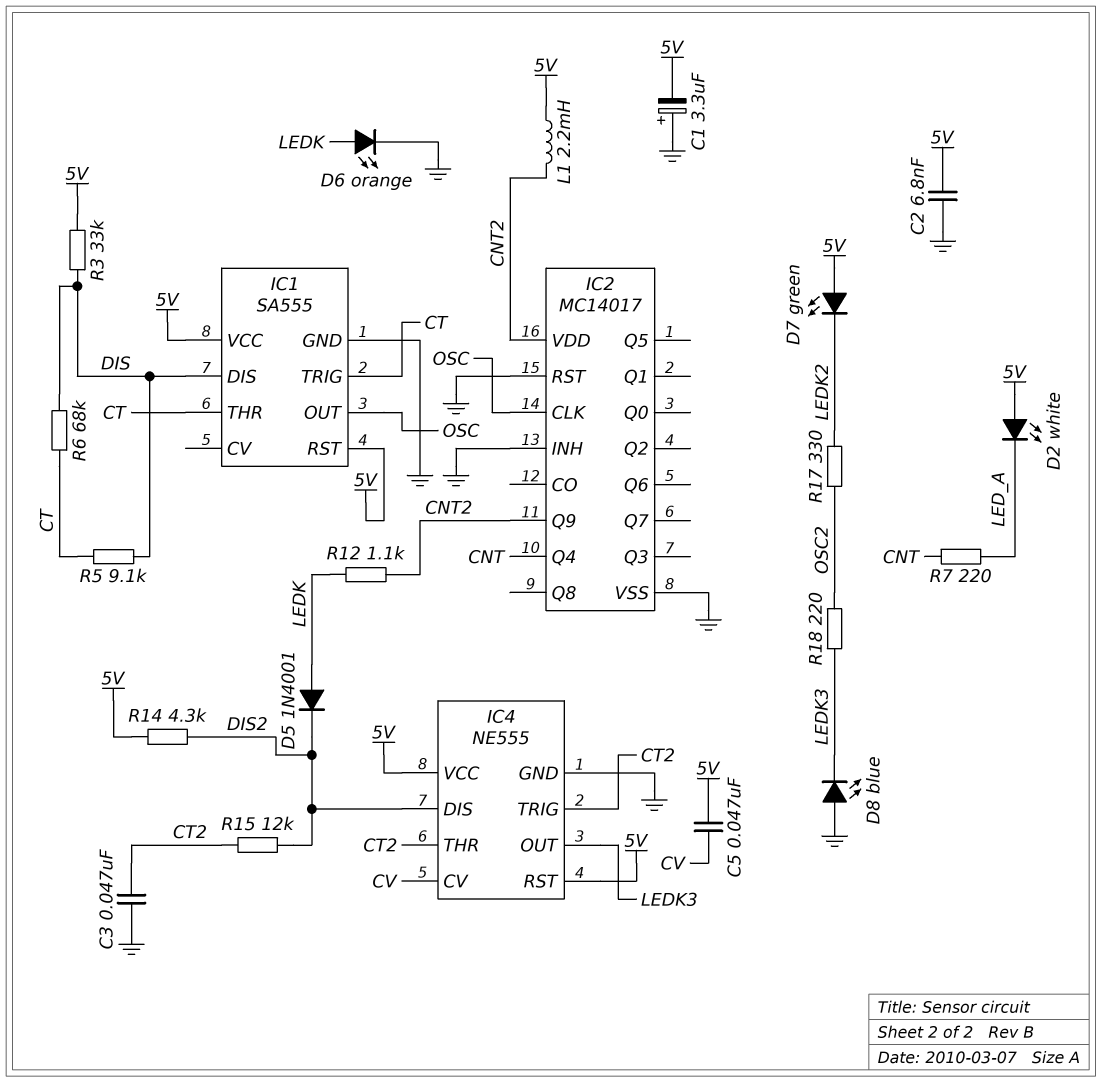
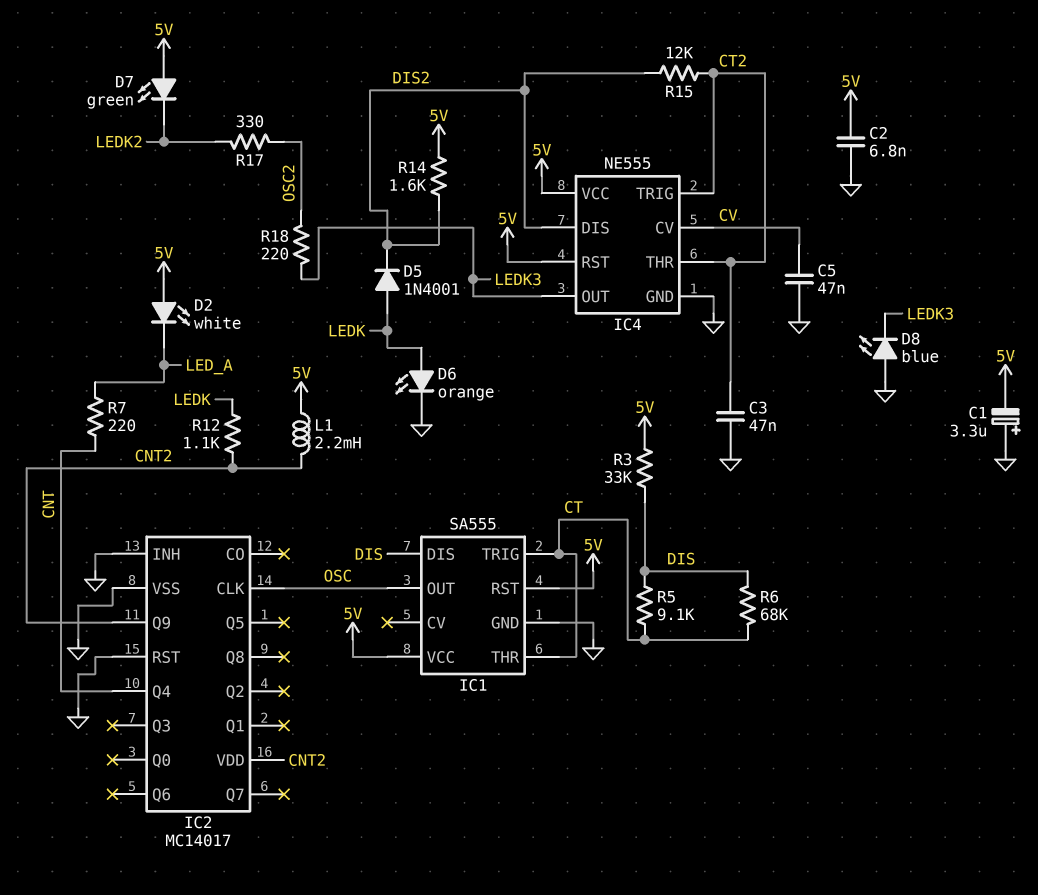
C5: 47nF (5V, CV) -> 47nF (CV, GND)
R14: 4.3k (5V, DIS2) -> 1.6k (5V, DIS2)

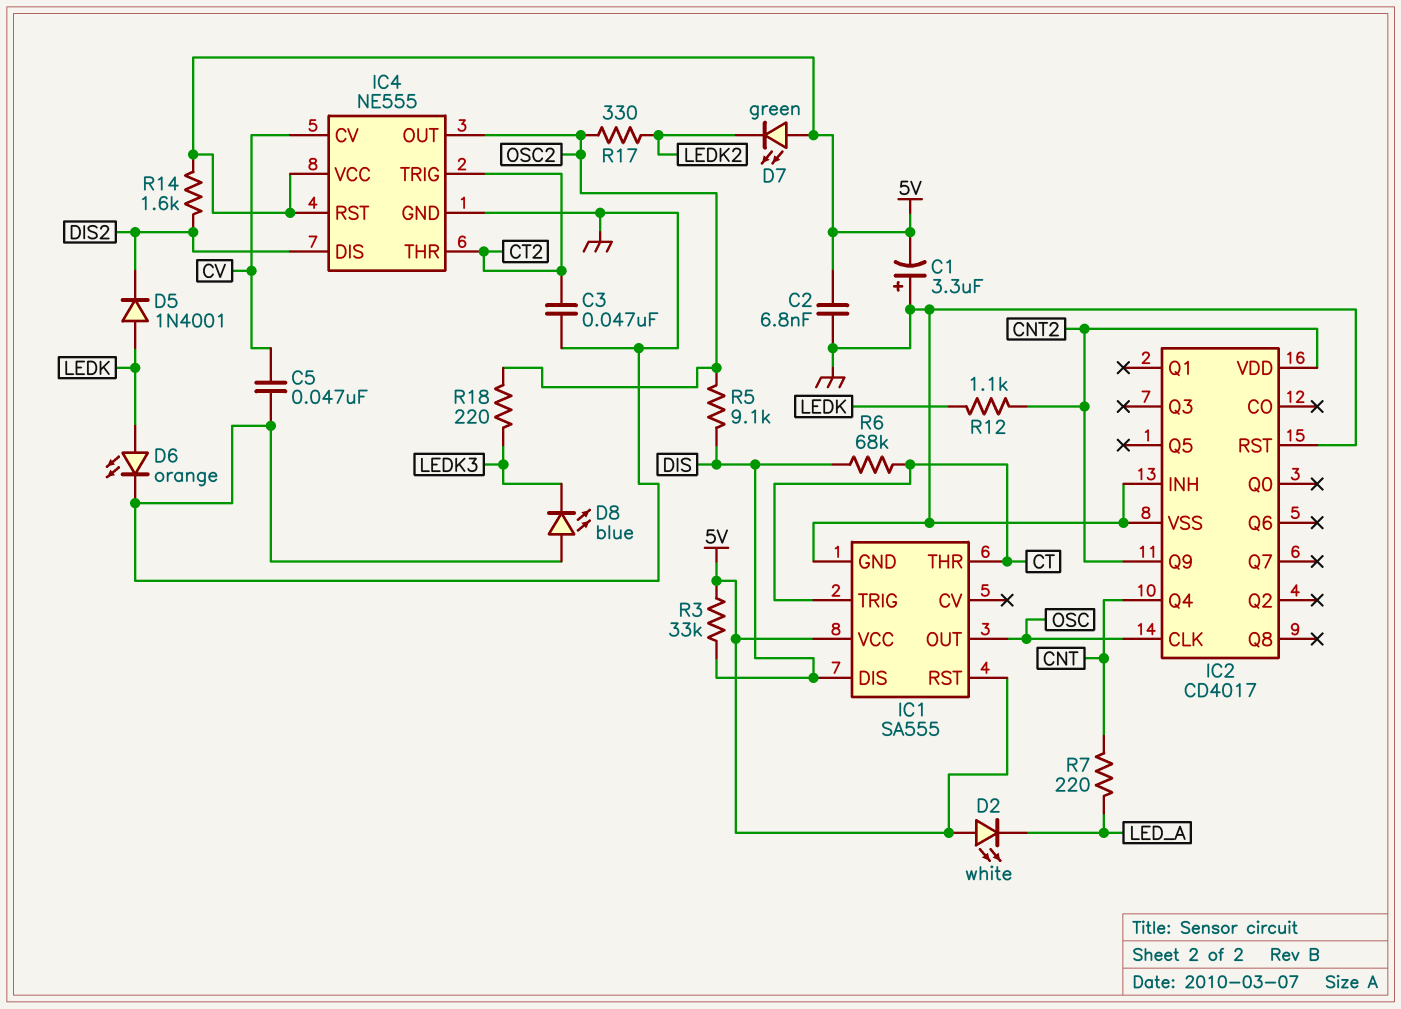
IC2: MC14017 -> CD4017
IC4 pin OUT: LEDK3 -> OSC2
L1: 2.2mH (5V, CNT2) -> none
R5: 9.1k (CT, DIS) -> 9.1k (DIS, OSC2)
R15: 12k (CT2, DIS2) -> none

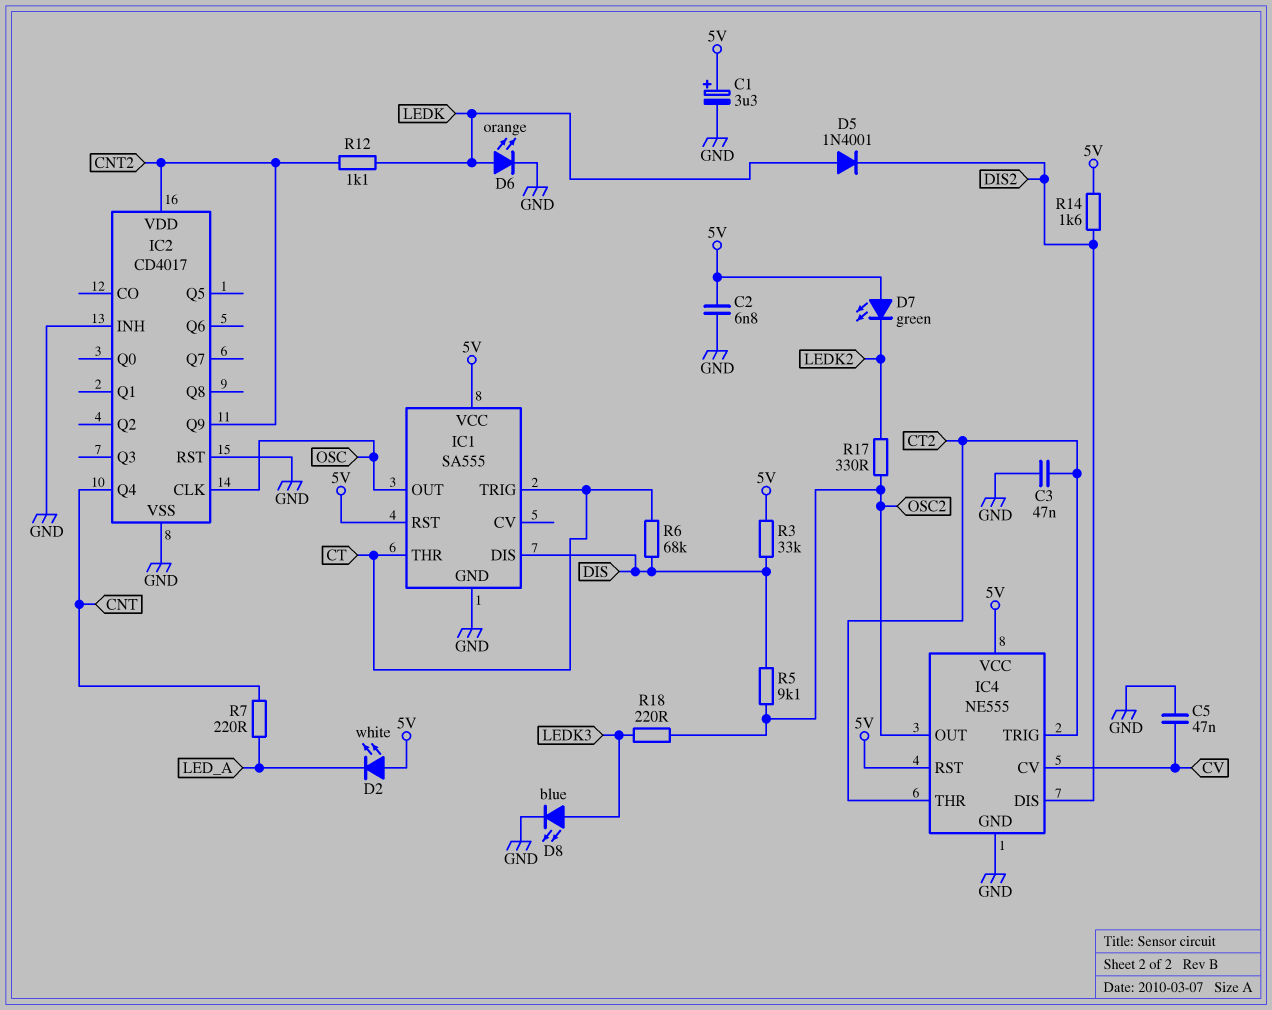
C1: 3.3uF (plus GND, minus 5V) -> 3.3uF (plus 5V, minus GND)
D8: LED blue (A GND, K LEDK3) -> LED blue (A LEDK3, K GND)

